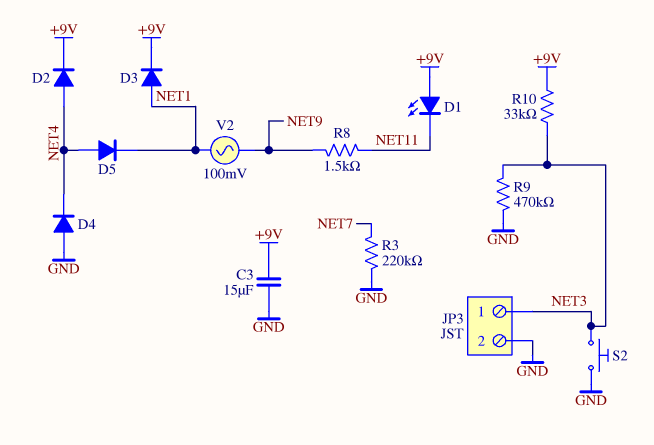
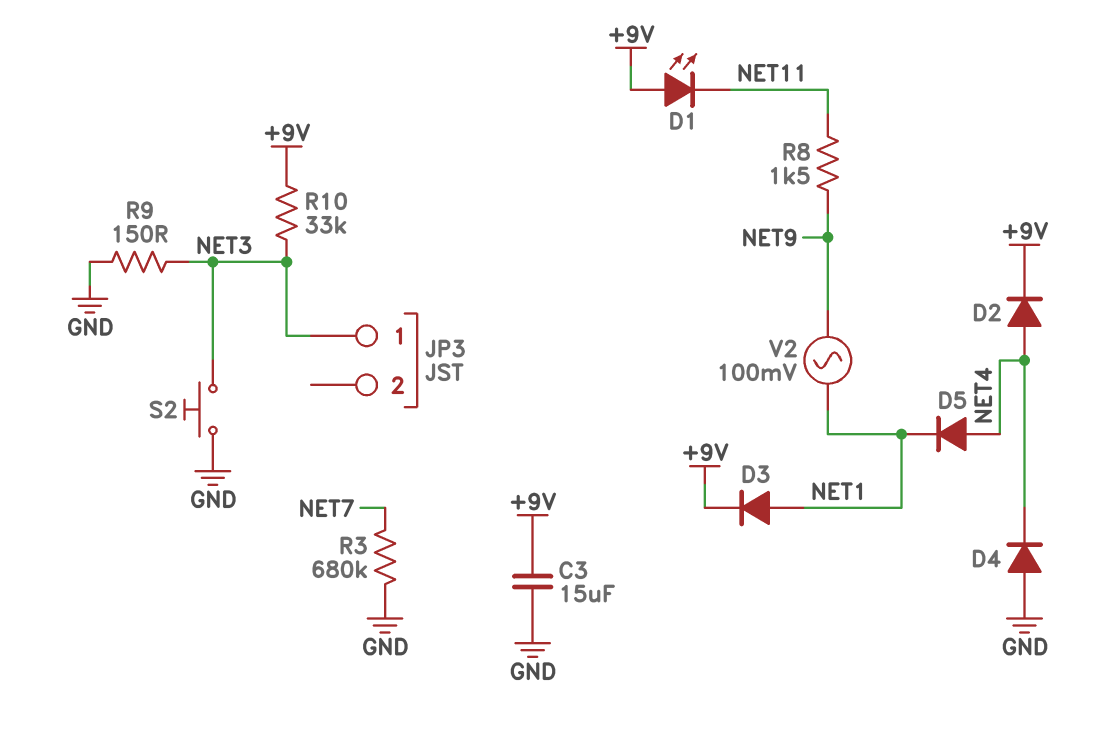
JP3 pin 2: GND -> none
R3: 220k (GND, NET7) -> 680k (GND, NET7)
R9: 470k (GND, NET3) -> 150 (GND, NET3)

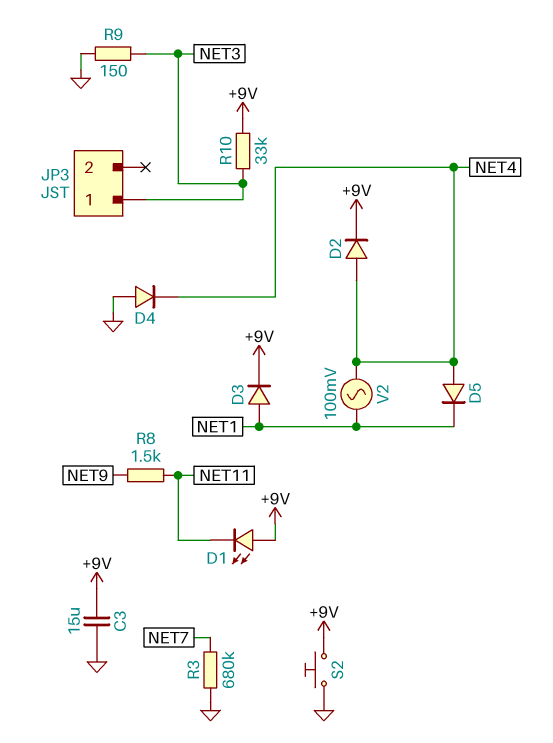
S2: button (GND, NET3) -> button (+9V, GND)
V2: AC 100mV (NET1, NET9) -> AC 100mV (NET1, NET4)

